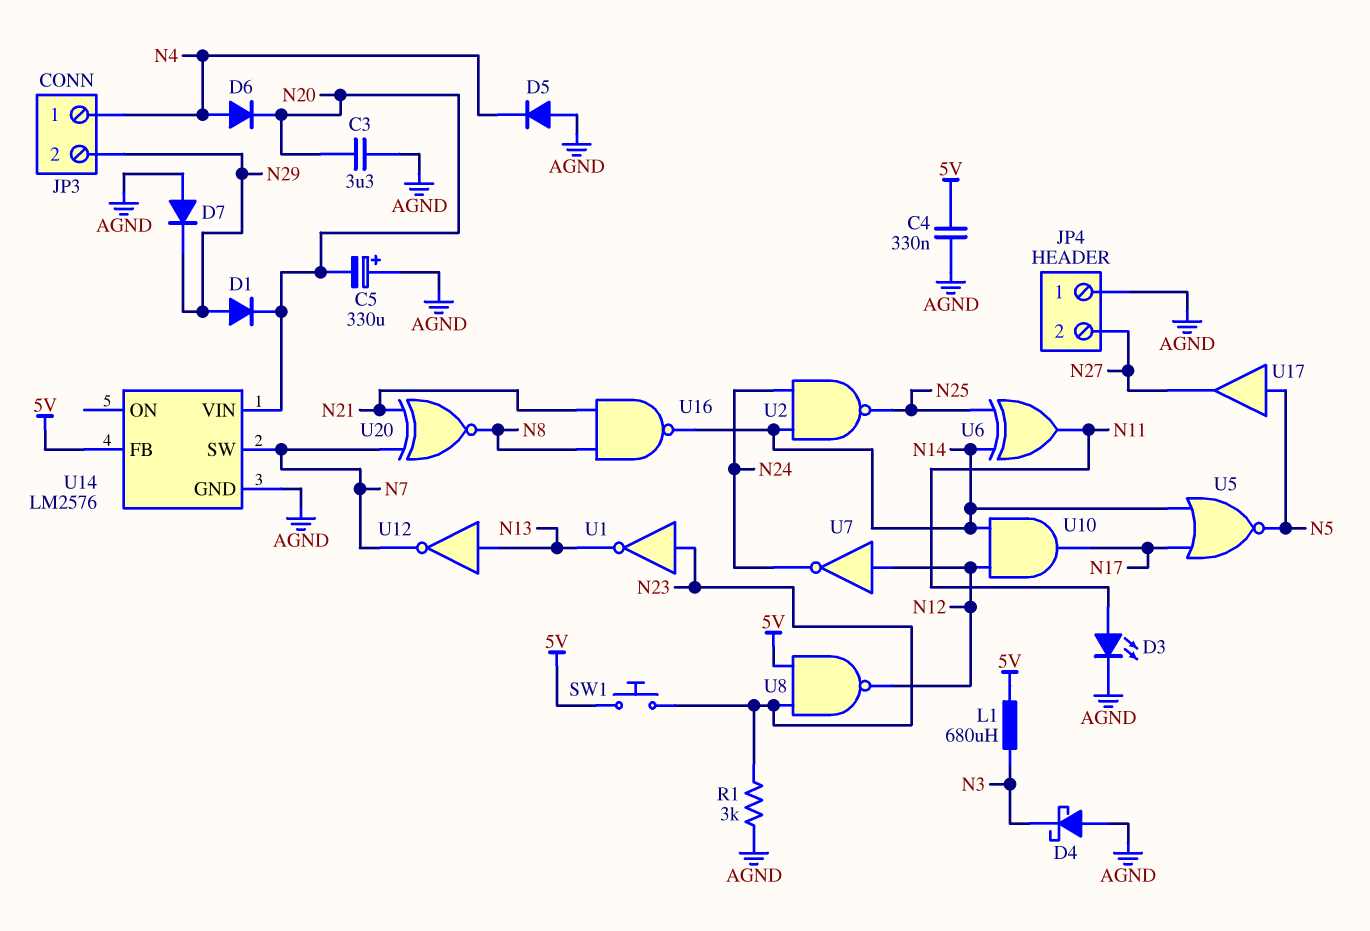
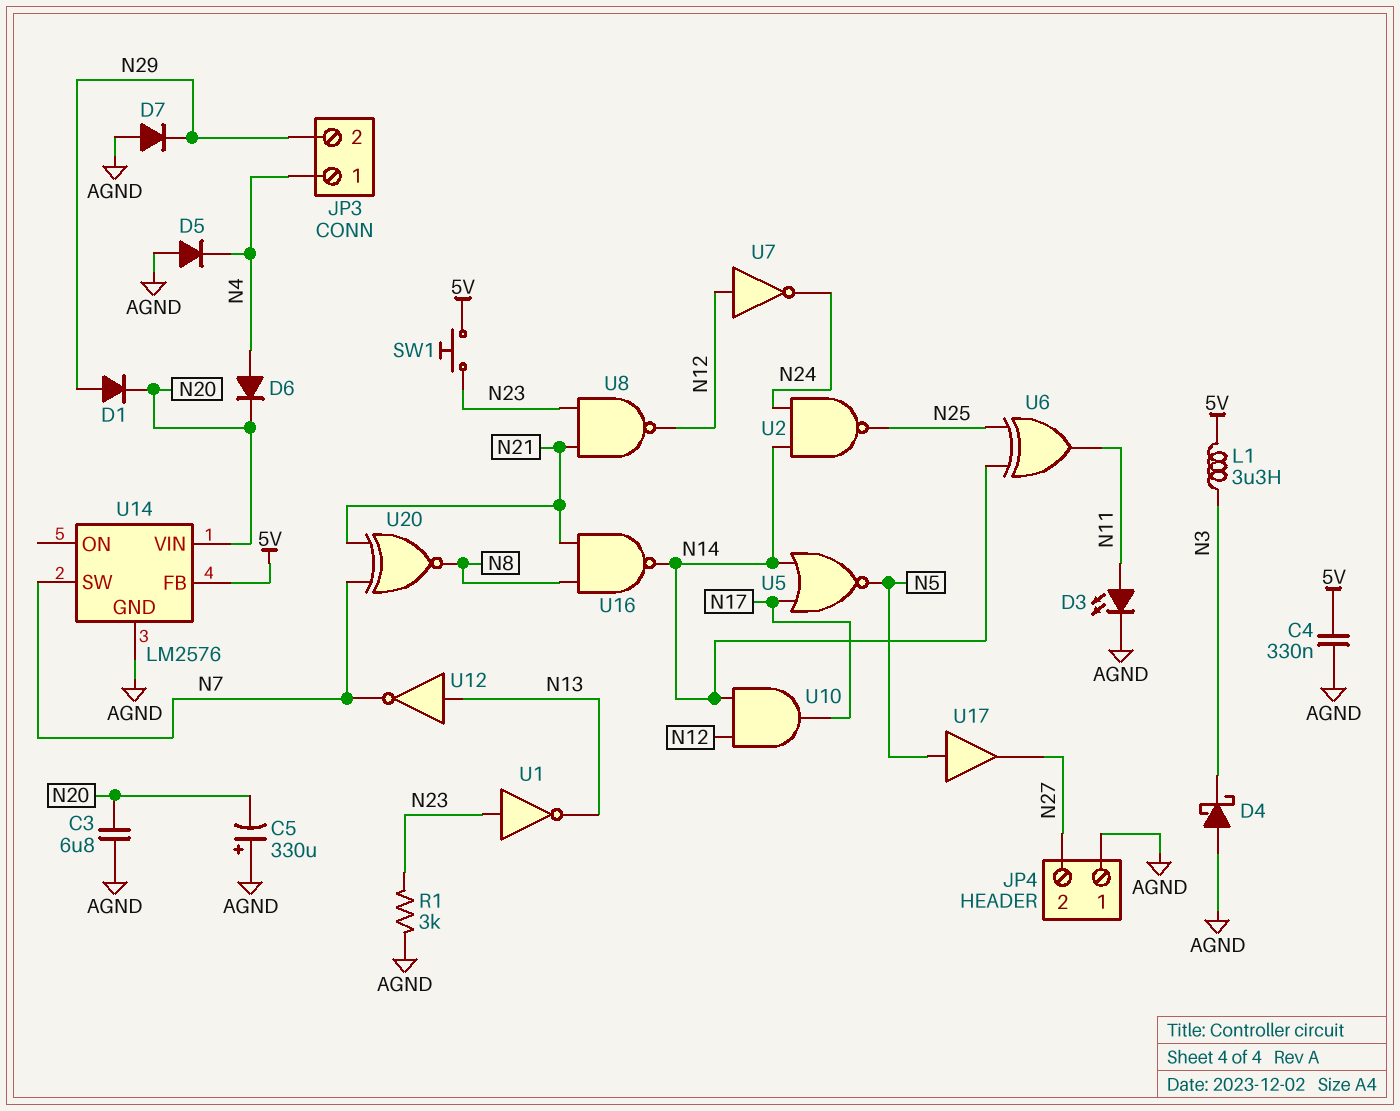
C3: 3.3uF (AGND, N20) -> 6.8uF (AGND, N20)
L1: 680uH (5V, N3) -> 3.3uH (5V, N3)
U8: NAND (in 5V, in N23, out N12) -> NAND (in N21, in N23, out N12)

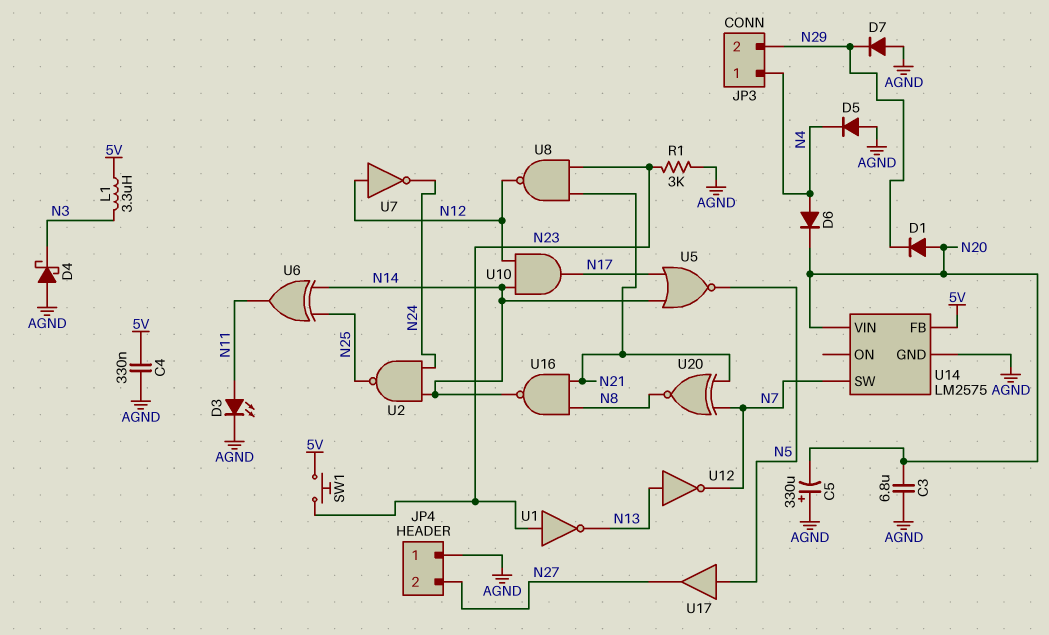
D1: diode (A N29, K N20) -> diode (A N20, K N29)
U14: LM2576 -> LM2575

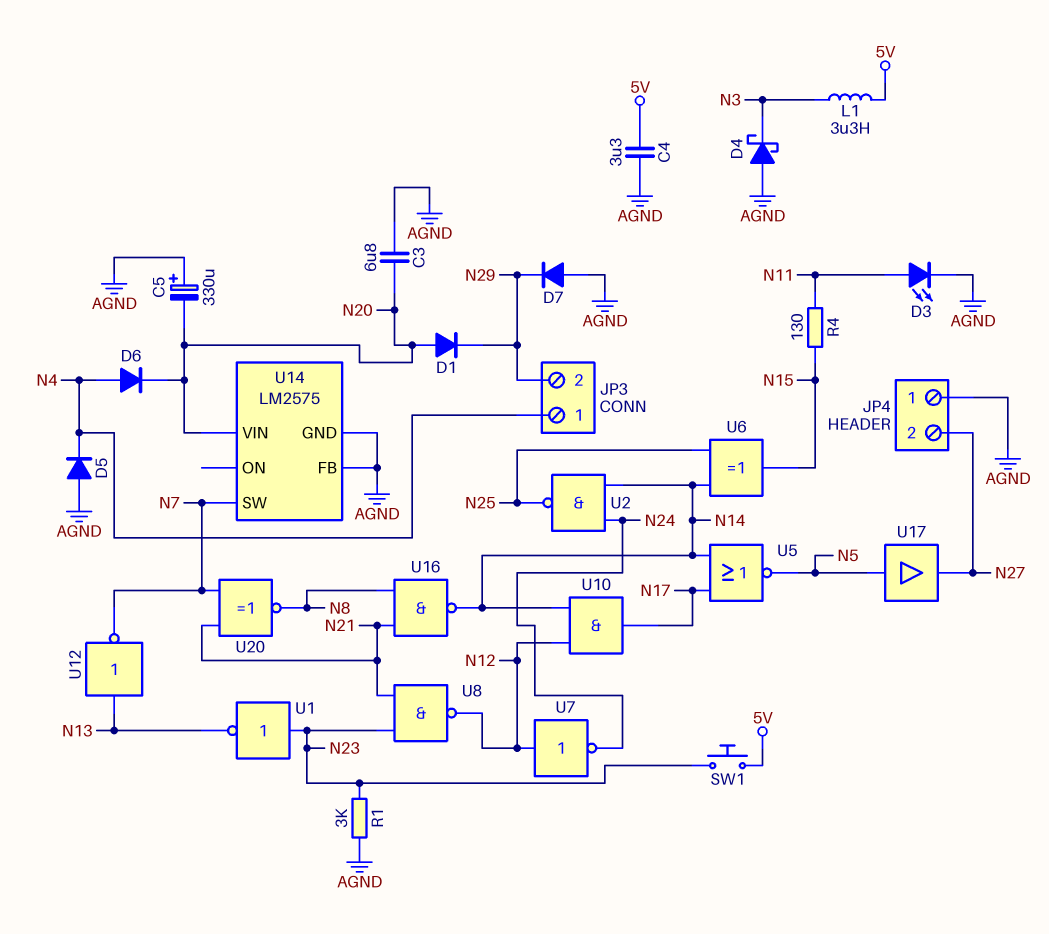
C4: 330nF (5V, AGND) -> 3.3uF (5V, AGND)
R4: none -> 130 (N11, N15)
U6: XOR (in N14, in N25, out N11) -> XOR (in N14, in N25, out N15)
U14 pin FB: 5V -> AGND

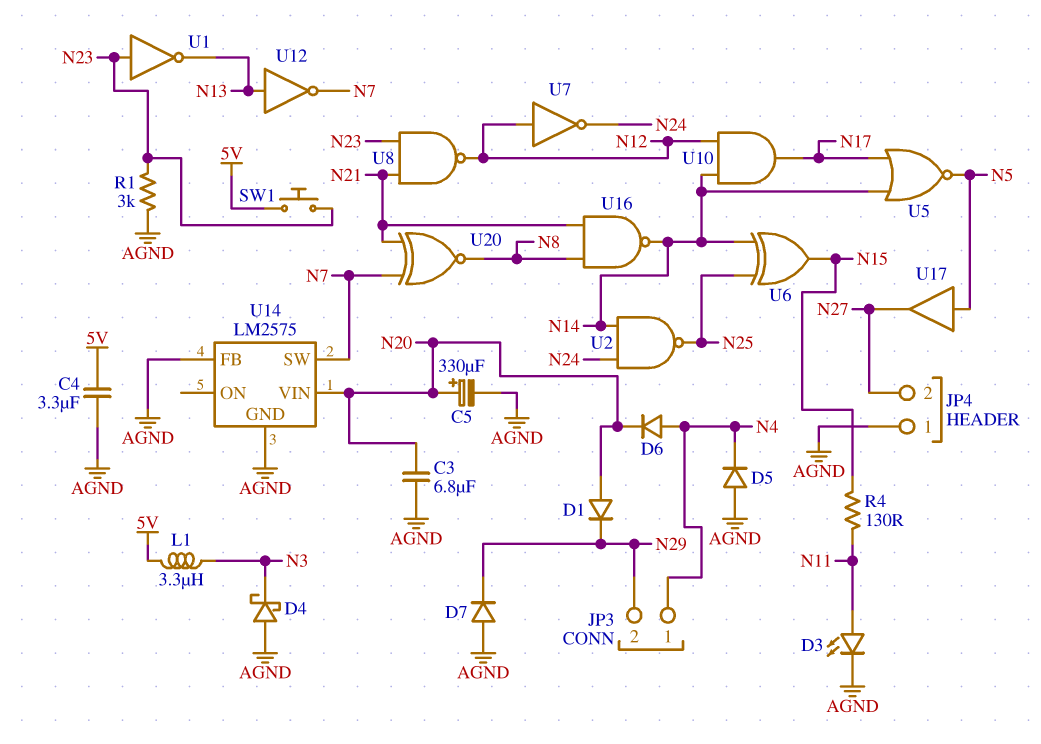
C5: 330uF (plus AGND, minus N20) -> 330uF (plus N20, minus AGND)

